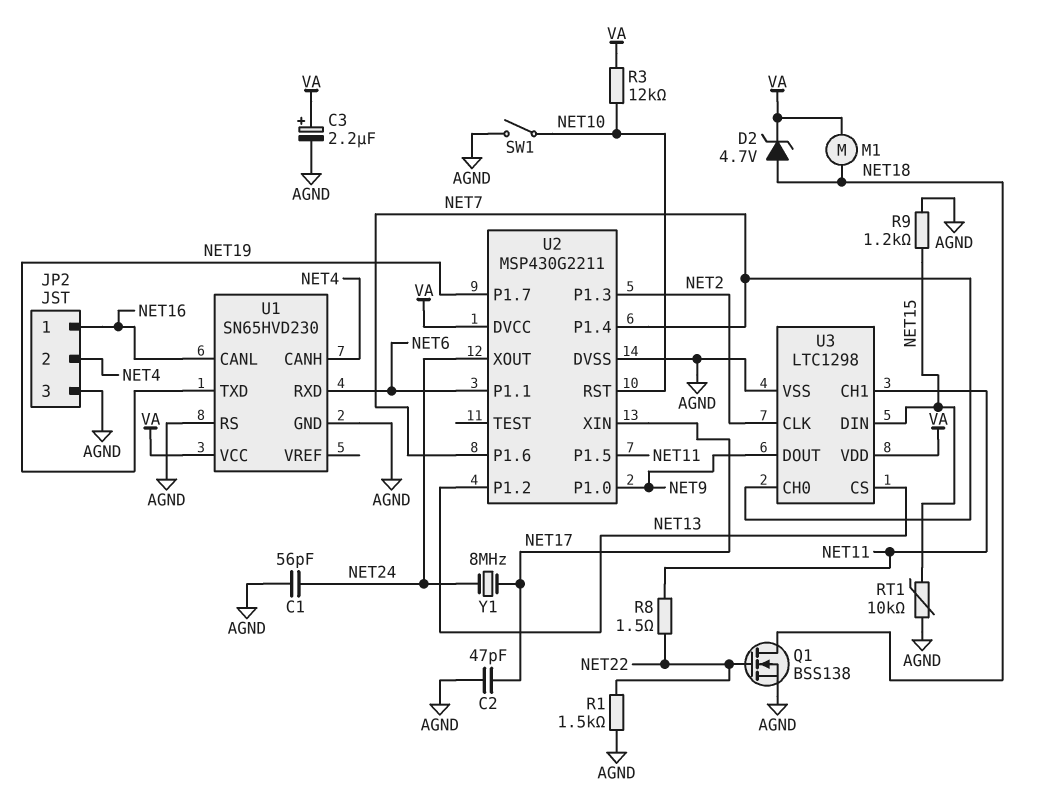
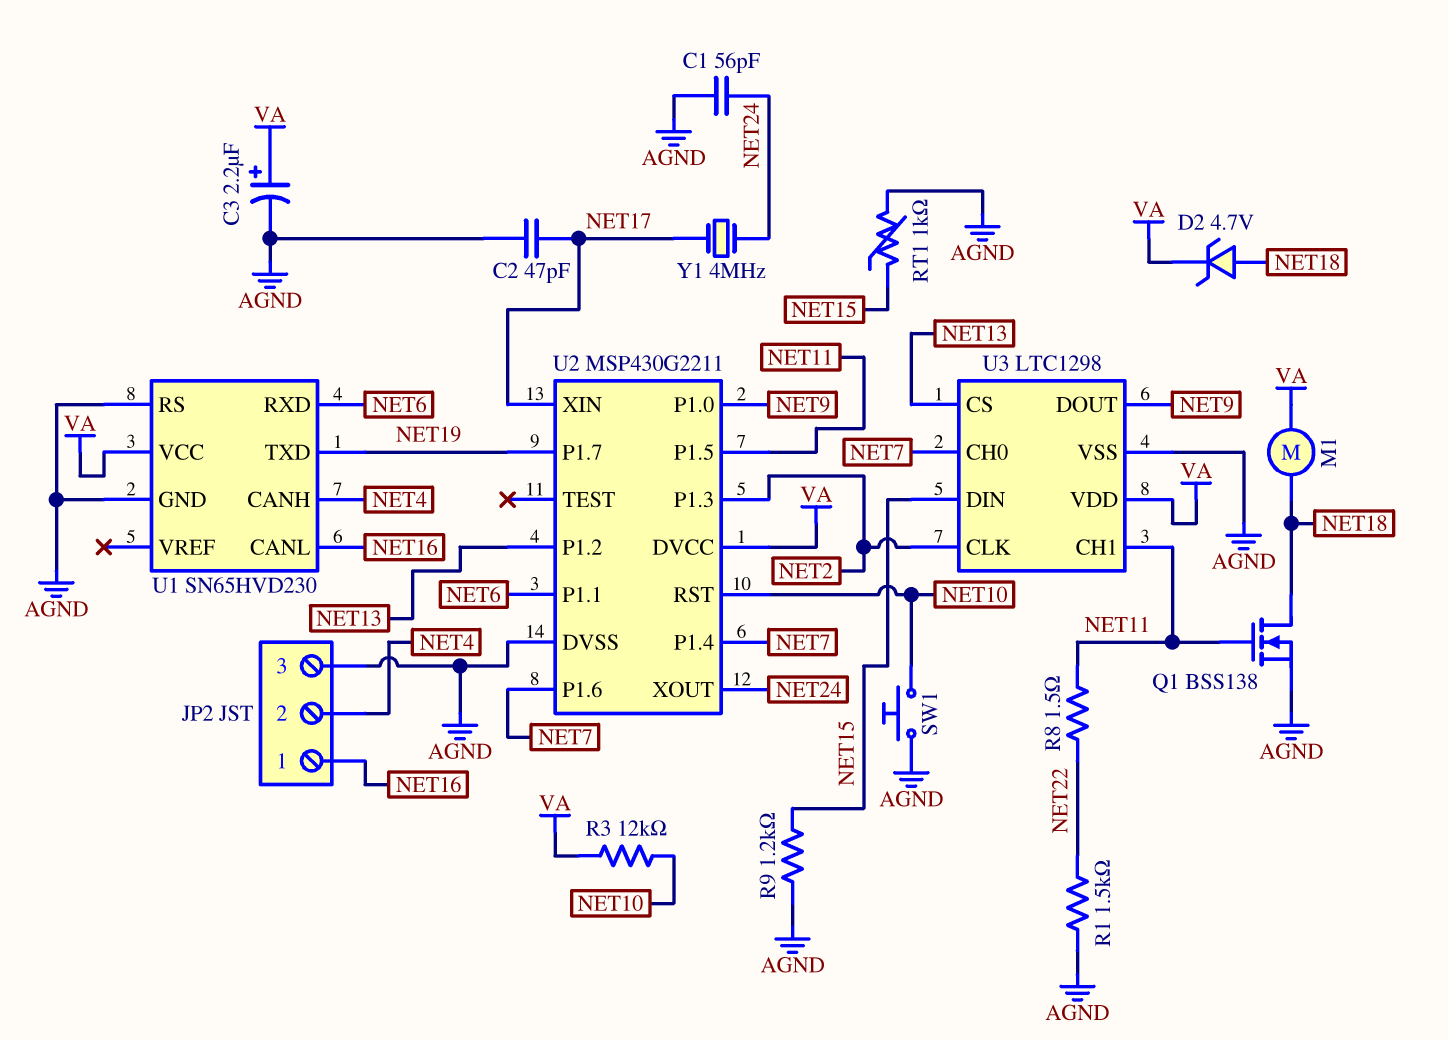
Q1: NMOS BSS138 (G NET22, D NET18, S AGND) -> NMOS BSS138 (G NET11, D NET18, S AGND)
RT1: 10k (AGND, NET15) -> 1k (AGND, NET15)
SW1: switch (AGND, NET10) -> button (AGND, NET10)
Y1: 8MHz (NET17, NET24) -> 4MHz (NET17, NET24)

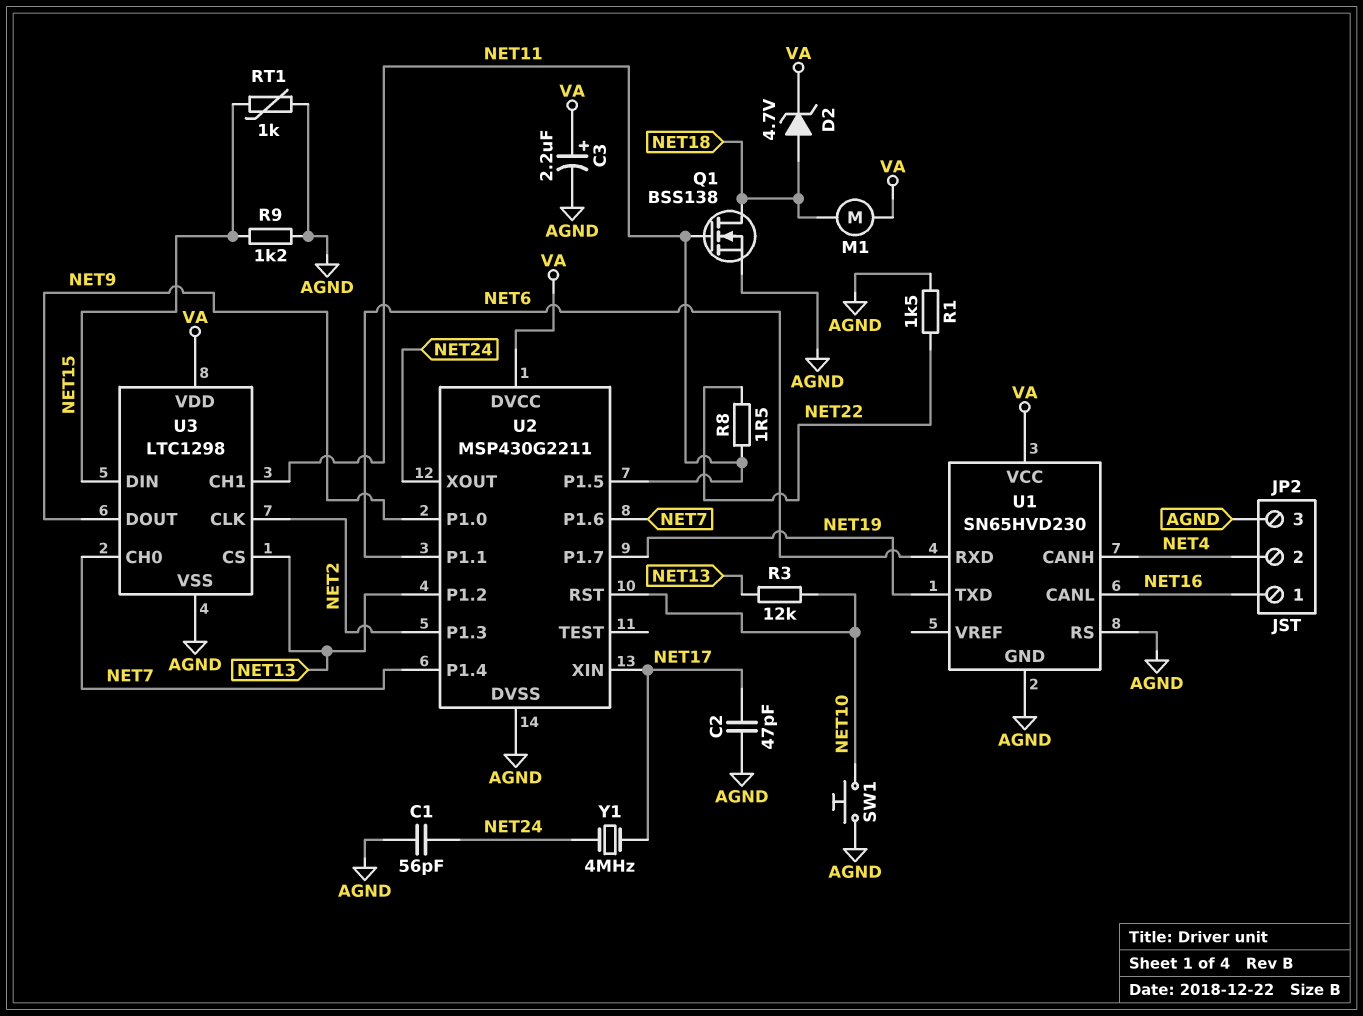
R3: 12k (NET10, VA) -> 12k (NET10, NET13)

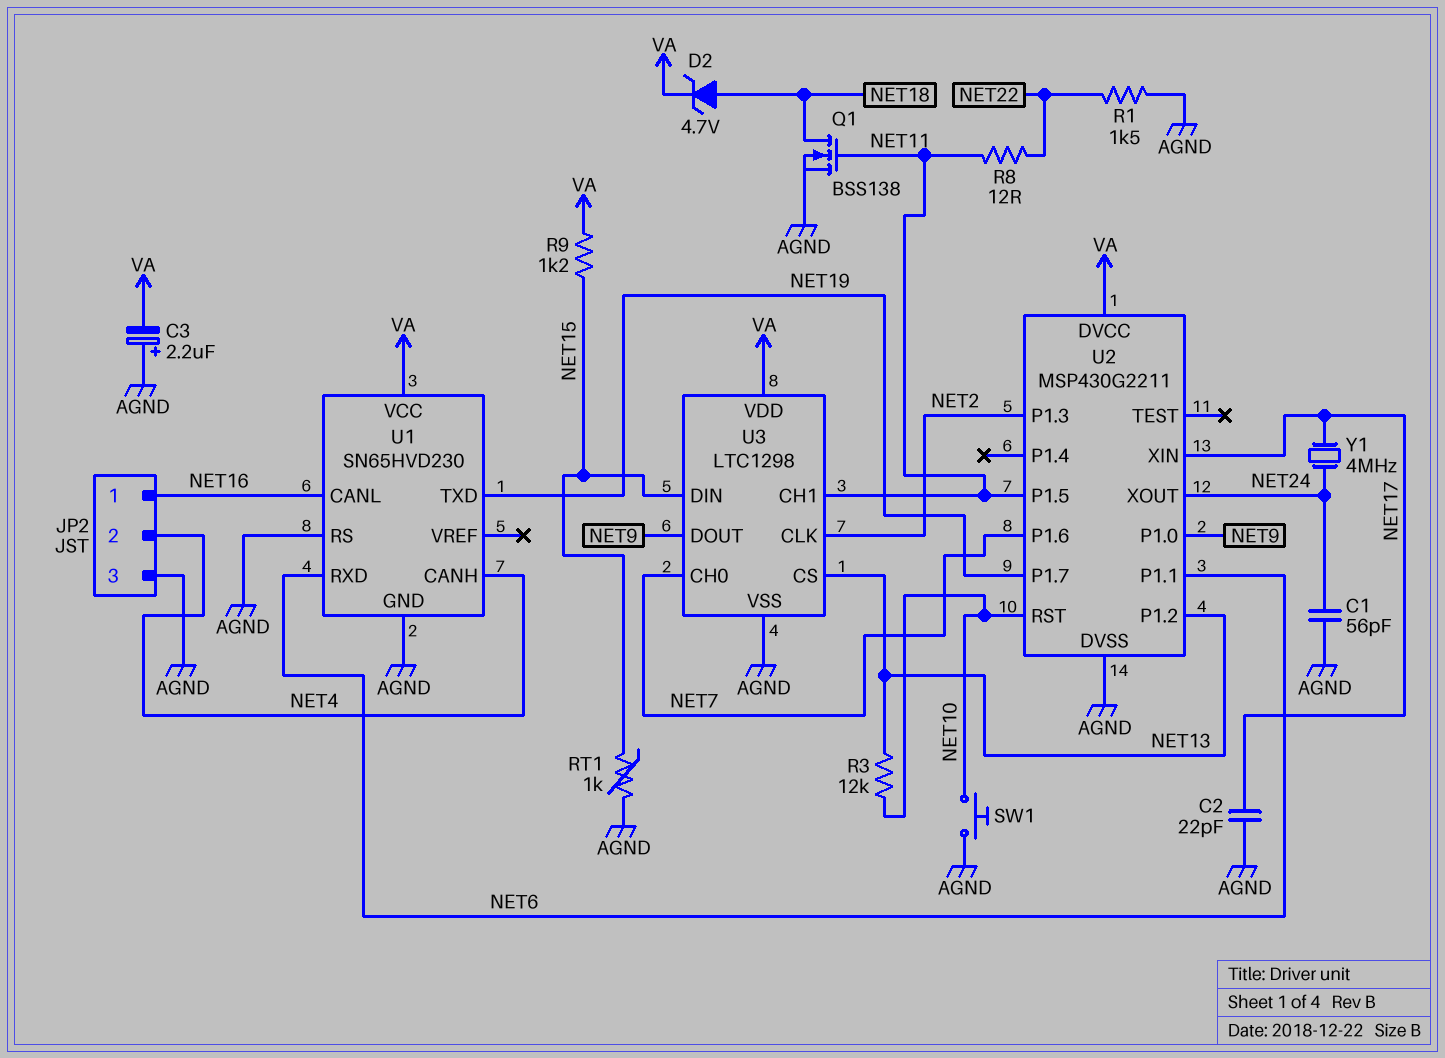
C2: 47pF (AGND, NET17) -> 22pF (AGND, NET17)
C3: 2.2uF (plus VA, minus AGND) -> 2.2uF (plus AGND, minus VA)
M1: motor (NET18, VA) -> none
R8: 1.5 (NET11, NET22) -> 12 (NET11, NET22)
R9: 1.2k (AGND, NET15) -> 1.2k (NET15, VA)
U2 pin P1.4: NET7 -> none

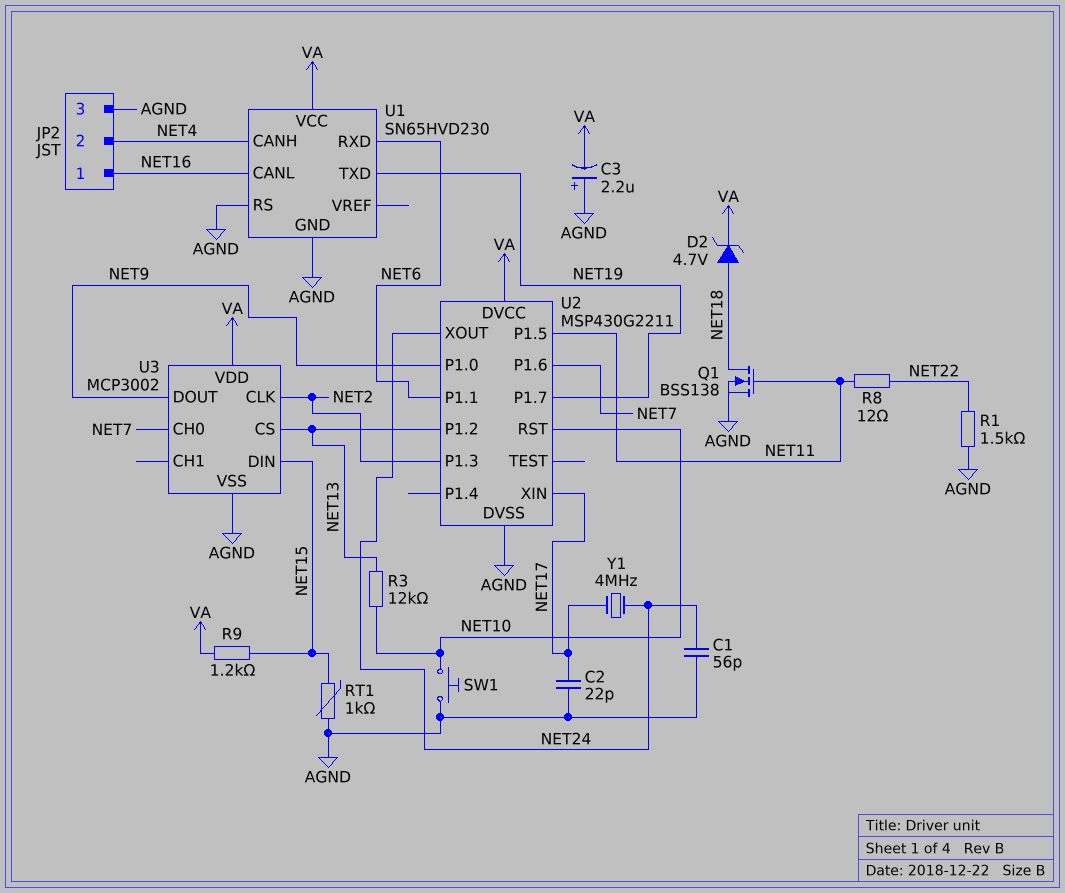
U3: LTC1298 -> MCP3002
U3 pin CH1: NET11 -> none

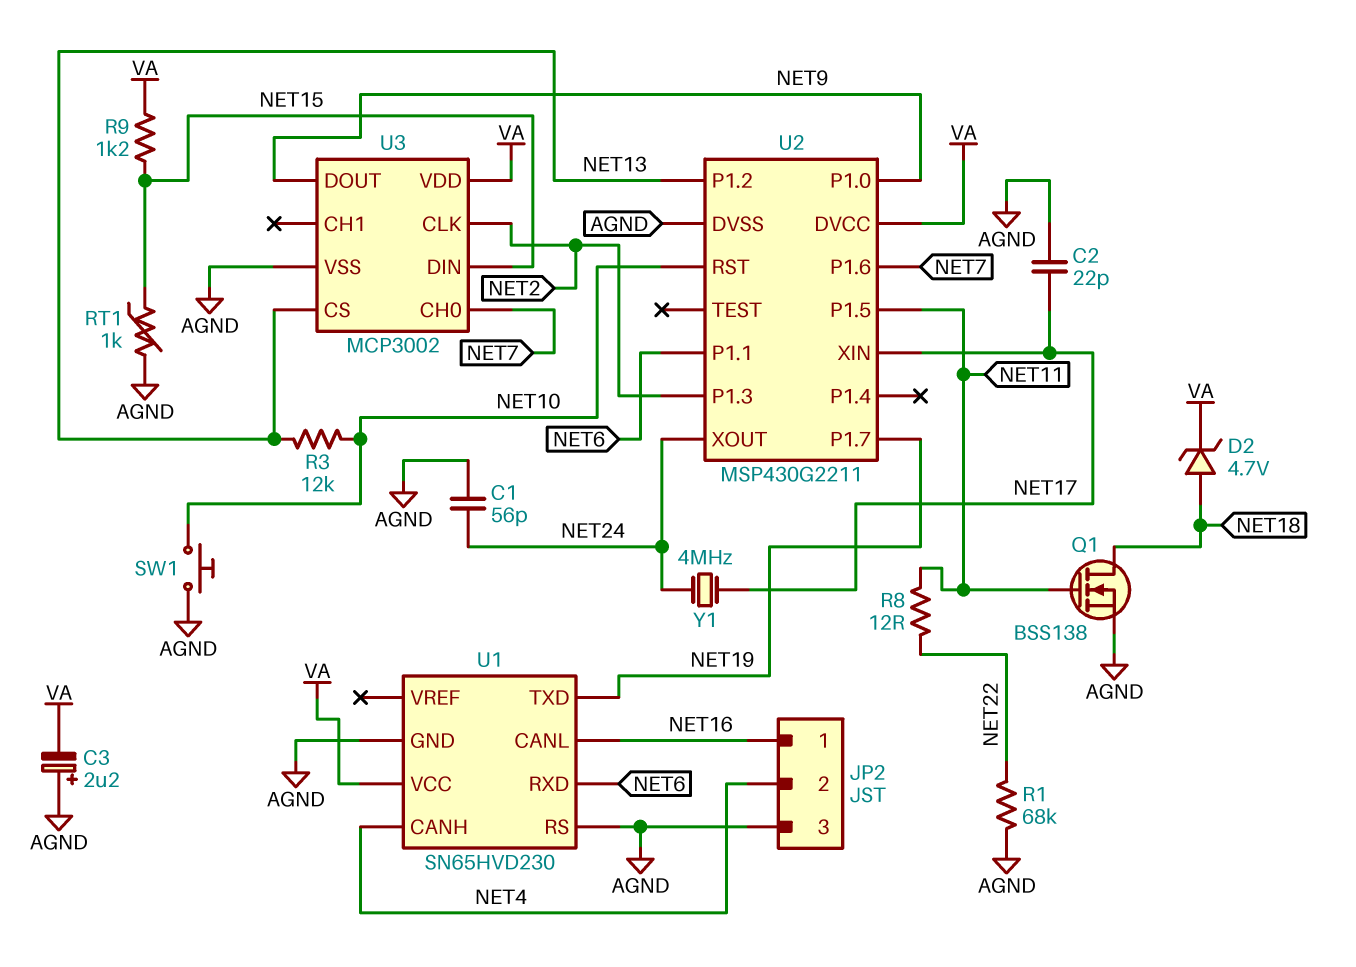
R1: 1.5k (AGND, NET22) -> 68k (AGND, NET22)

